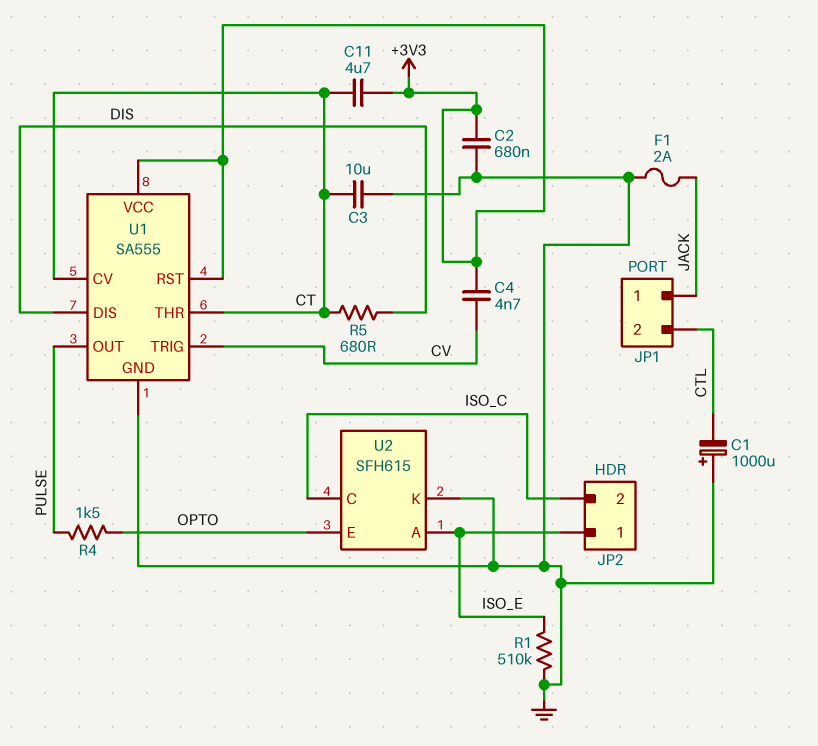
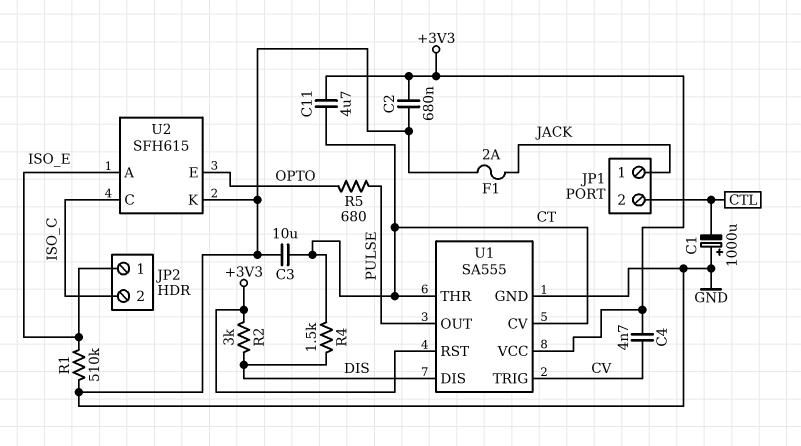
R2: none -> 3k (+3V3, DIS)
R4: 1.5k (OPTO, PULSE) -> 1.5k (CT, DIS)
R5: 680 (CT, DIS) -> 680 (OPTO, PULSE)

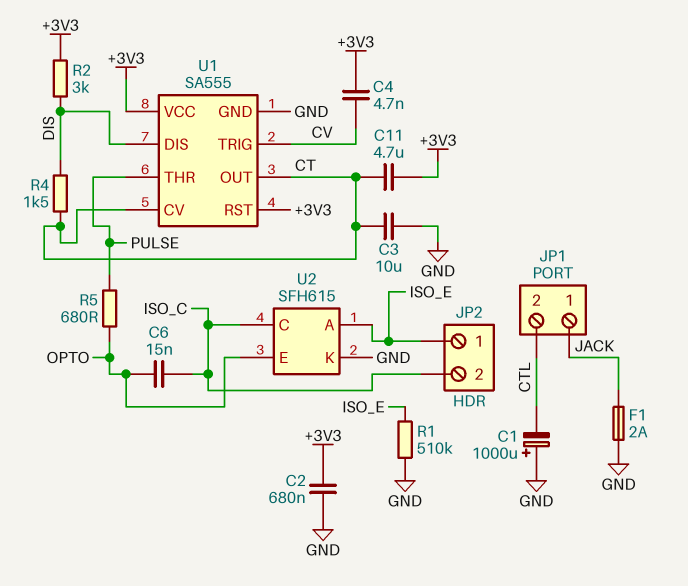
C6: none -> 15nF (ISO_C, OPTO)
U1 pin OUT: PULSE -> CT
U1 pin THR: CT -> PULSE

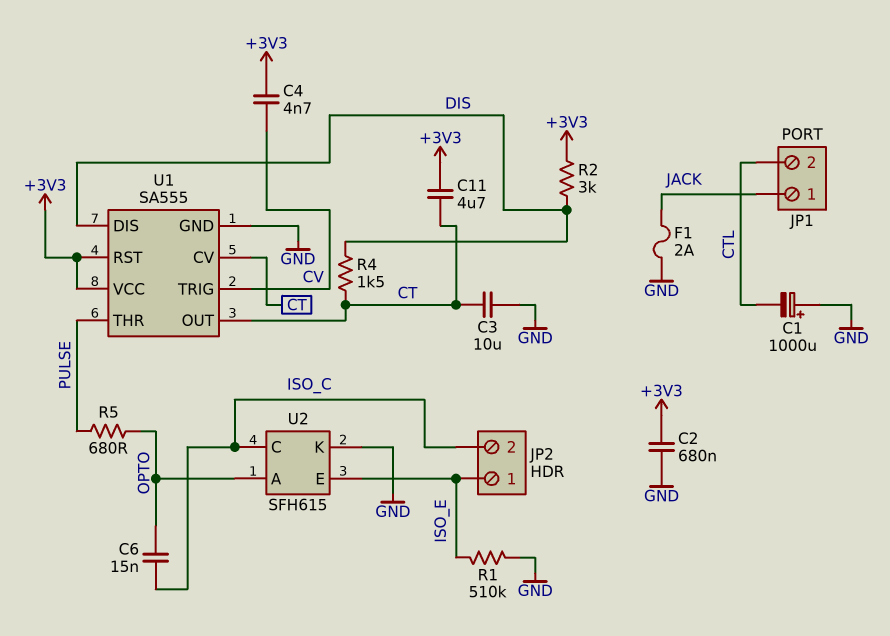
U2 pin A: ISO_E -> OPTO
U2 pin E: OPTO -> ISO_E

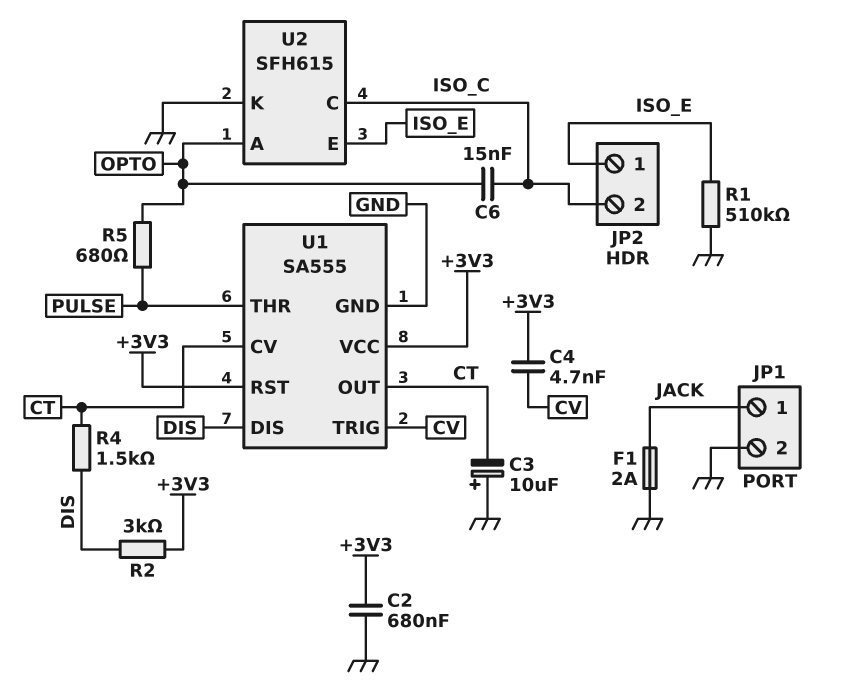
C1: 1000uF (plus GND, minus CTL) -> none
C3: 10uF (CT, GND) -> 10uF (plus GND, minus CT)
C11: 4.7uF (+3V3, CT) -> none
JP1 pin 2: CTL -> GND

